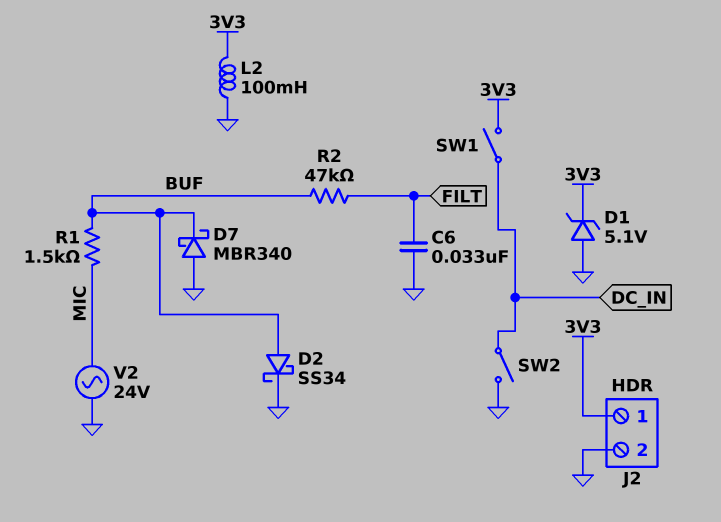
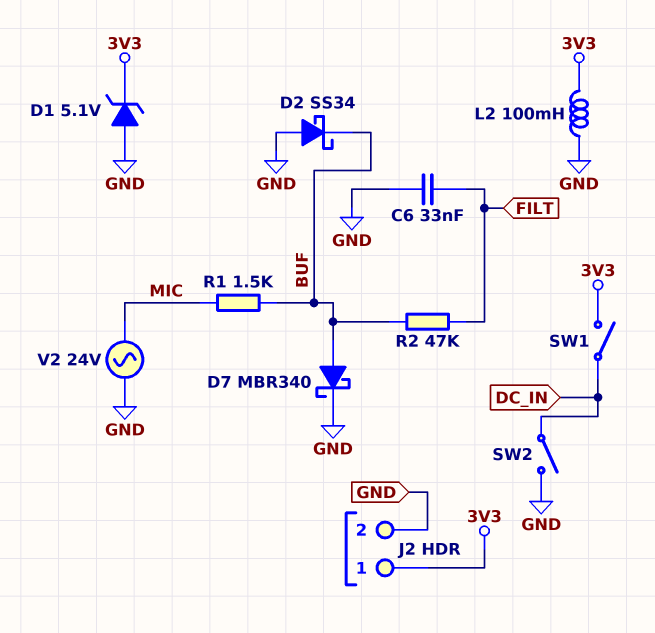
D2: schottky SS34 (A BUF, K GND) -> schottky SS34 (A GND, K BUF)
D7: schottky MBR340 (A GND, K BUF) -> schottky MBR340 (A BUF, K GND)

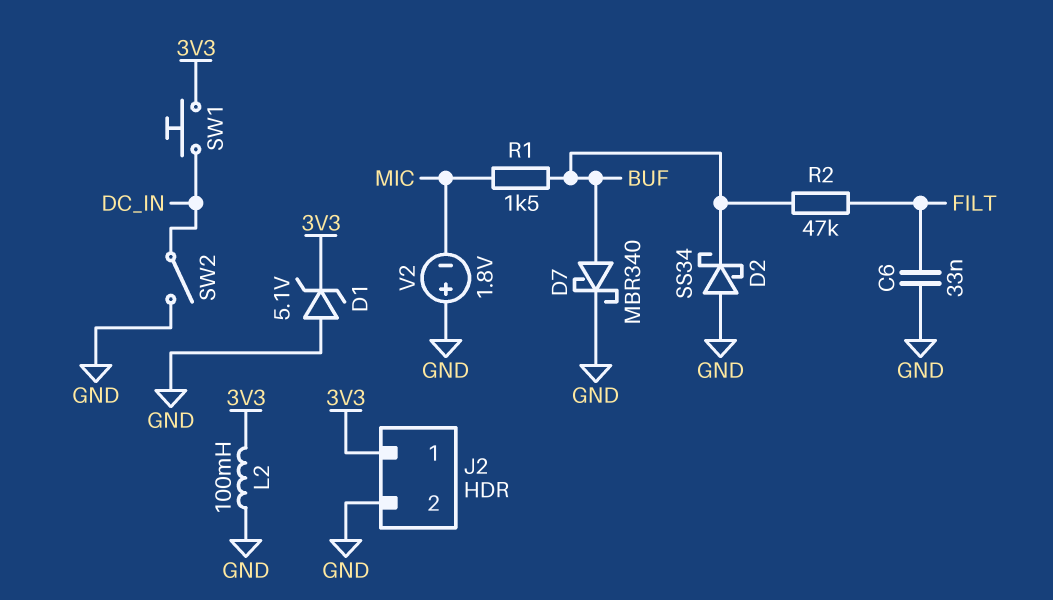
SW1: switch (3V3, DC_IN) -> button (3V3, DC_IN)
V2: AC 24V (GND, MIC) -> 1.8V (plus GND, minus MIC)

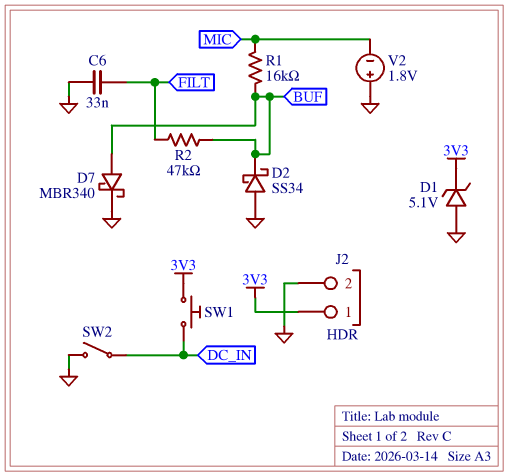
L2: 100mH (3V3, GND) -> none
R1: 1.5k (BUF, MIC) -> 16k (BUF, MIC)

